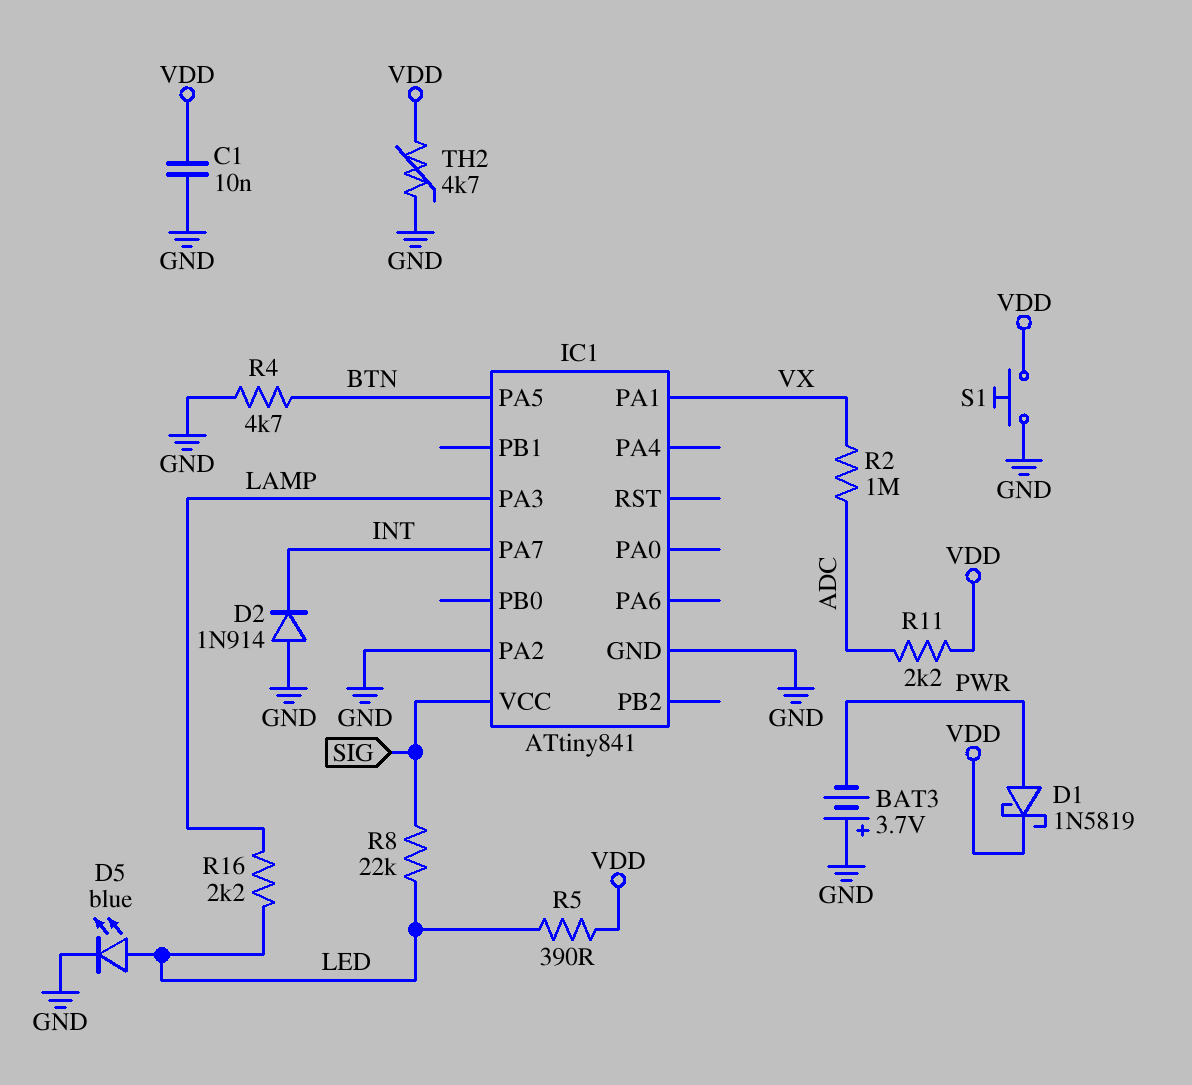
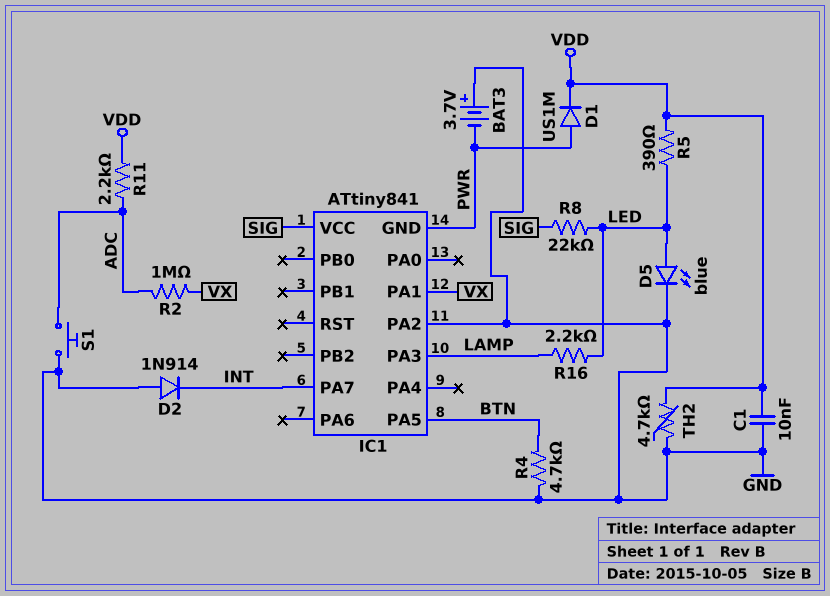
D1: schottky 1N5819 (A PWR, K VDD) -> diode US1M (A PWR, K VDD)
IC1 pin GND: GND -> PWR
S1: button (GND, VDD) -> button (ADC, GND)

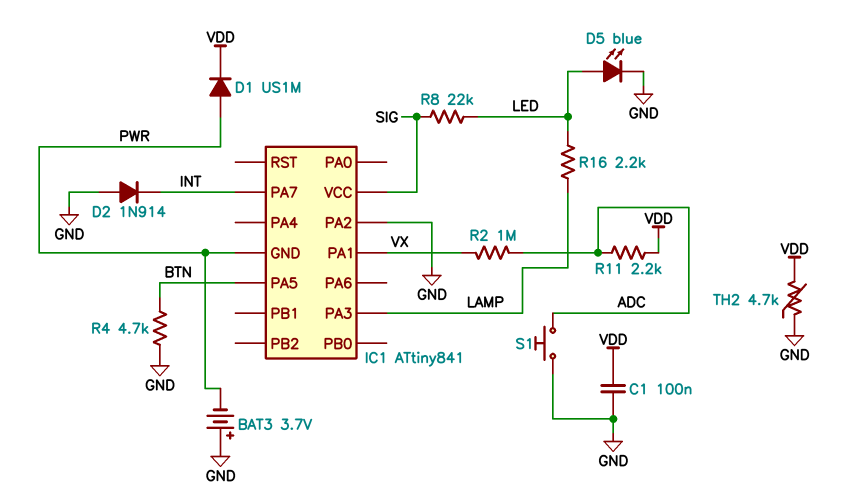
C1: 10nF (GND, VDD) -> 100nF (GND, VDD)
R5: 390 (LED, VDD) -> none

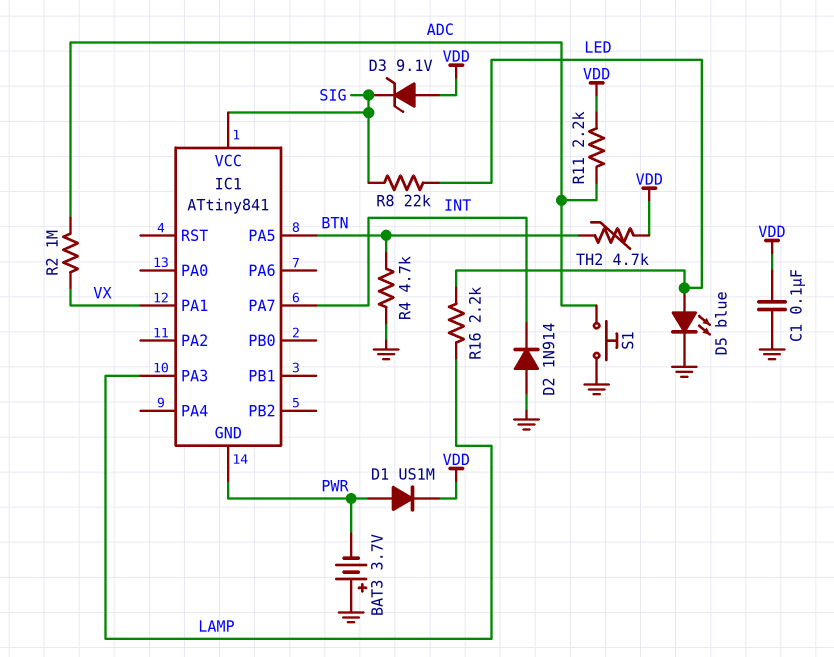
D3: none -> zener 9.1V (A VDD, K SIG)
IC1 pin PA2: GND -> none
TH2: 4.7k (GND, VDD) -> 4.7k (BTN, VDD)

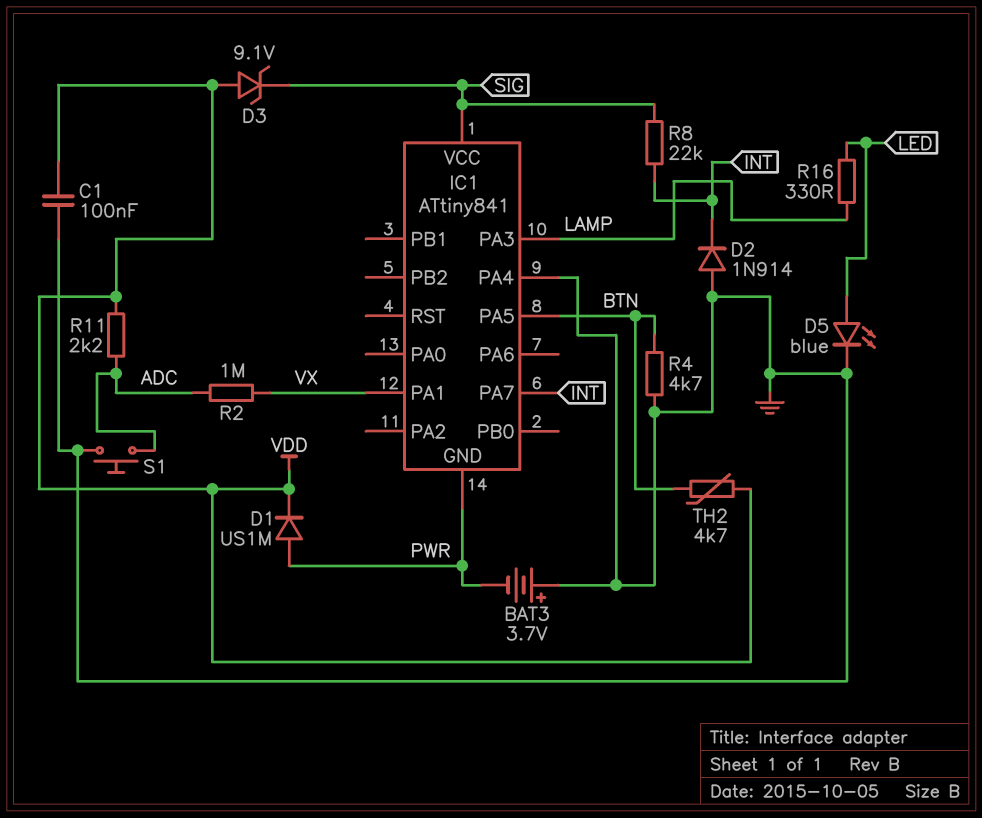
IC1 pin PA4: none -> GND
R8: 22k (LED, SIG) -> 22k (INT, SIG)
R16: 2.2k (LAMP, LED) -> 330 (LAMP, LED)

